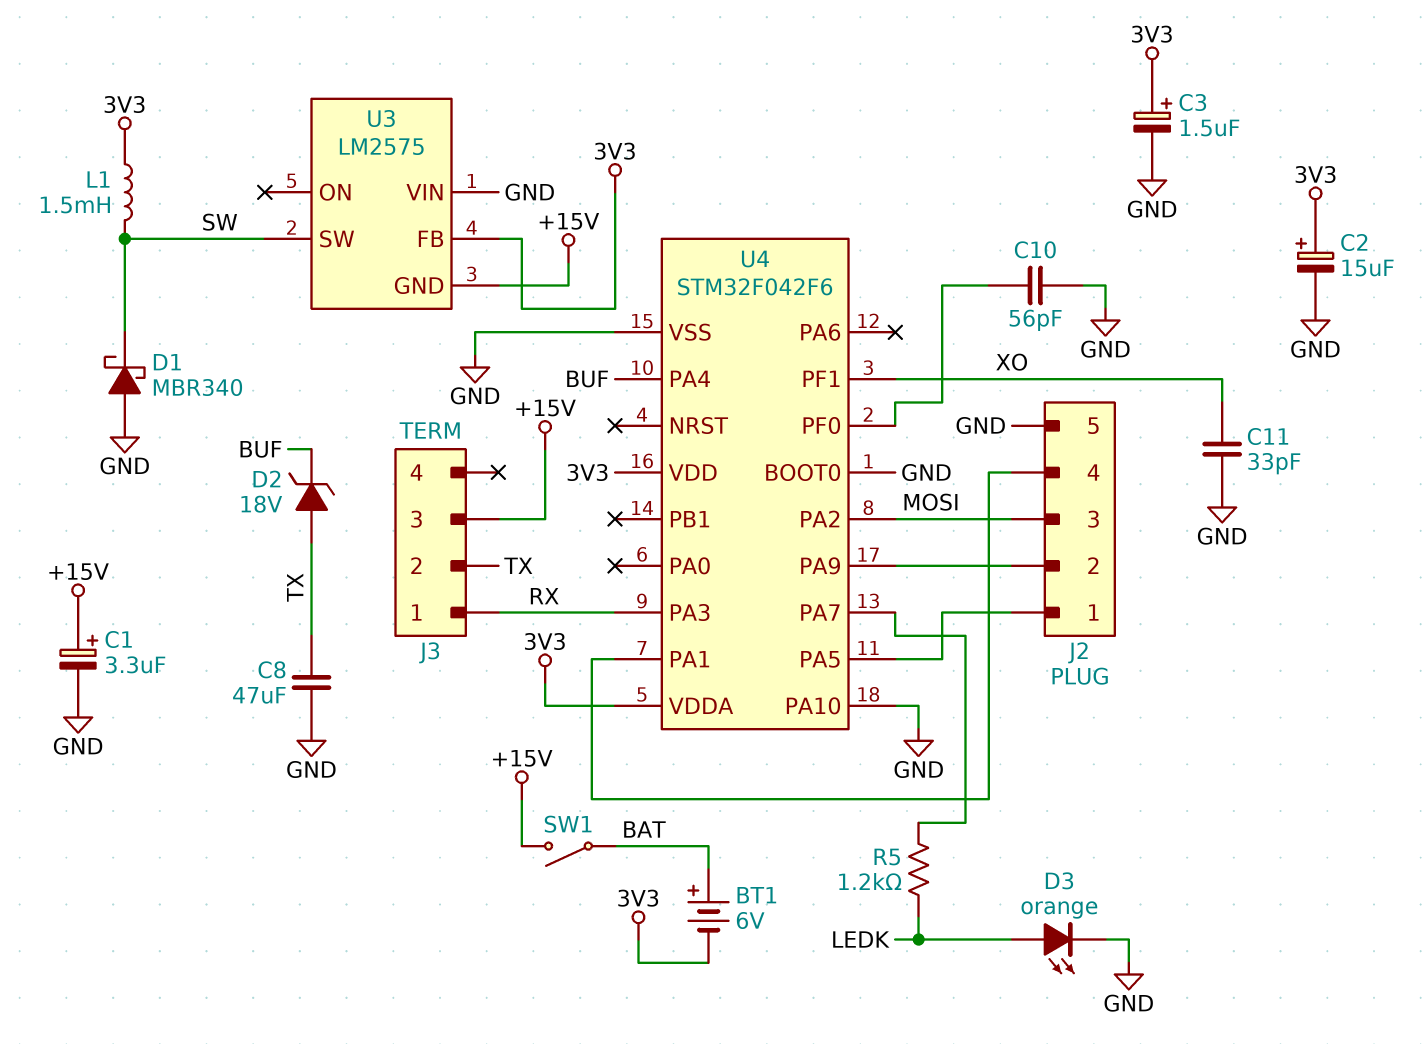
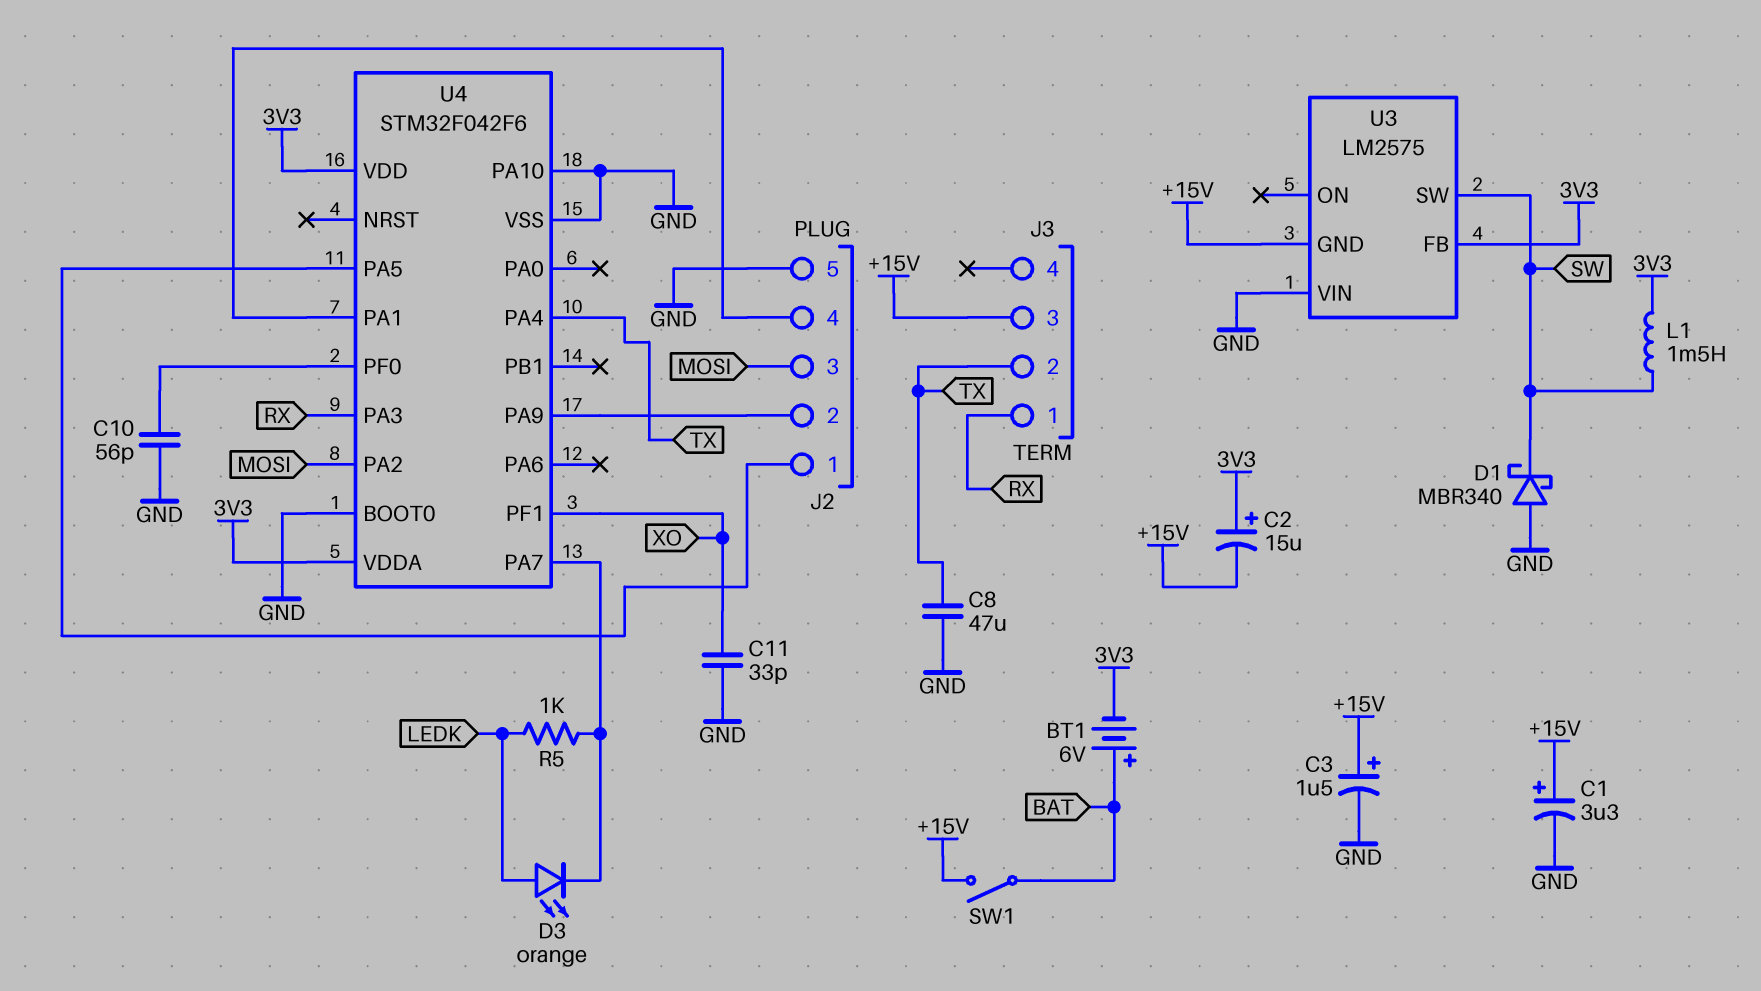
C2: 15uF (plus 3V3, minus GND) -> 15uF (plus 3V3, minus +15V)
C3: 1.5uF (plus 3V3, minus GND) -> 1.5uF (plus +15V, minus GND)
D2: zener 18V (A TX, K BUF) -> none
D3: LED orange (A LEDK, K GND) -> LED orange (A LEDK, K U4/PA7)
R5: 1.2k (LEDK, U4/PA7) -> 1k (LEDK, U4/PA7)
U4 pin PA4: BUF -> TX

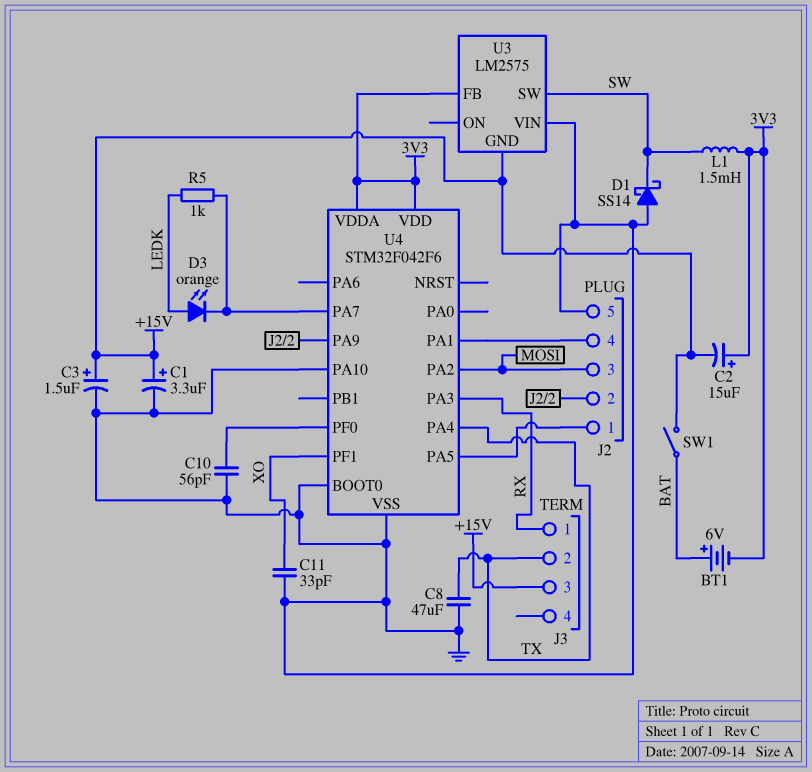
D1: schottky MBR340 (A GND, K SW) -> schottky SS14 (A GND, K SW)

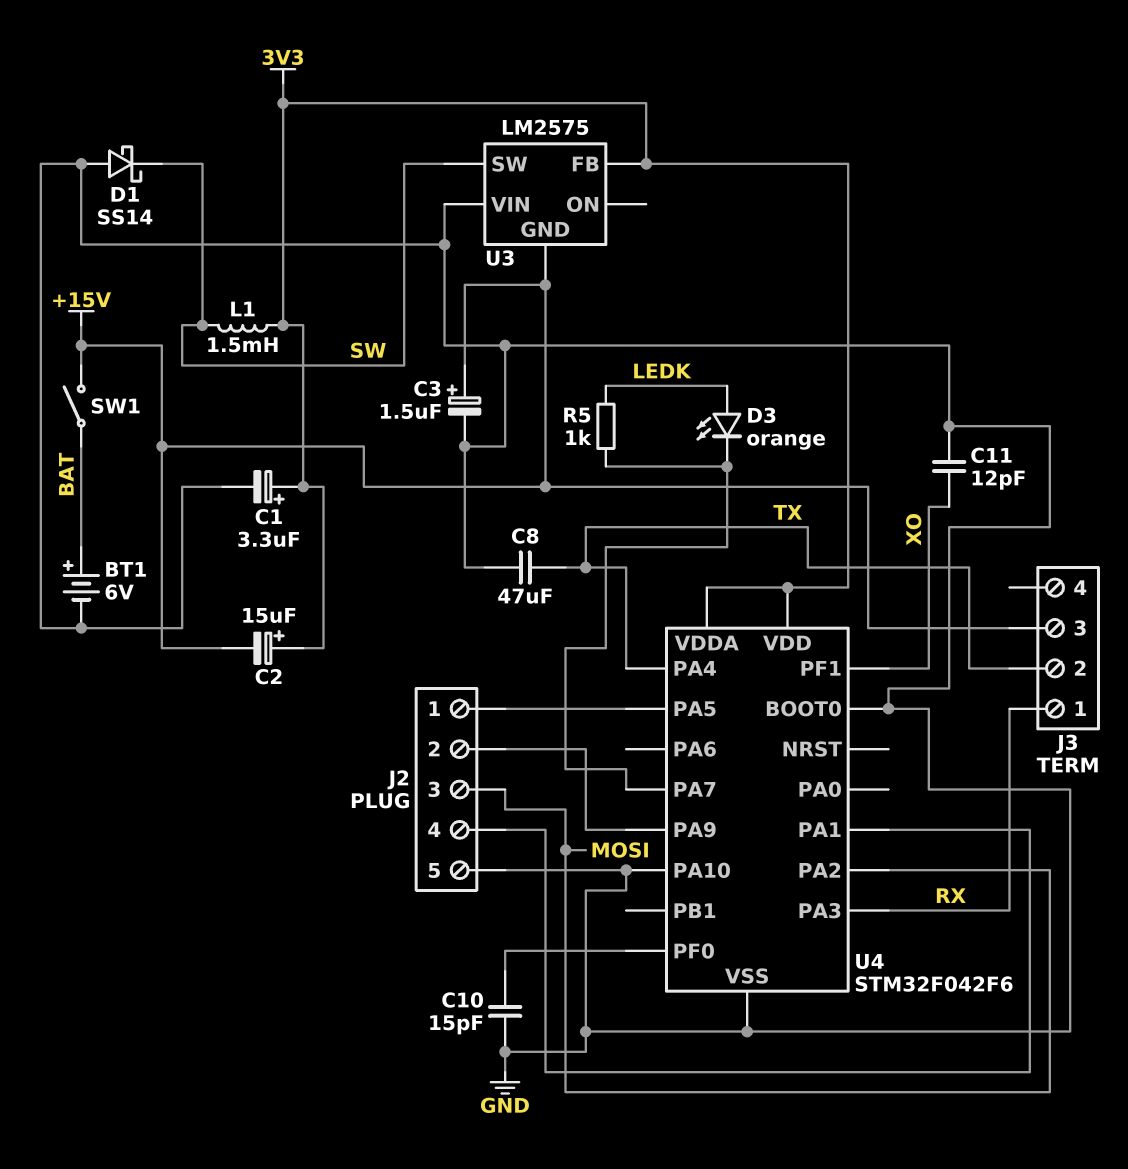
BT1: 6V (plus BAT, minus 3V3) -> 6V (plus BAT, minus GND)
C1: 3.3uF (plus +15V, minus GND) -> 3.3uF (plus 3V3, minus GND)
C10: 56pF (GND, U4/PF0) -> 15pF (GND, U4/PF0)
C11: 33pF (GND, XO) -> 12pF (GND, XO)

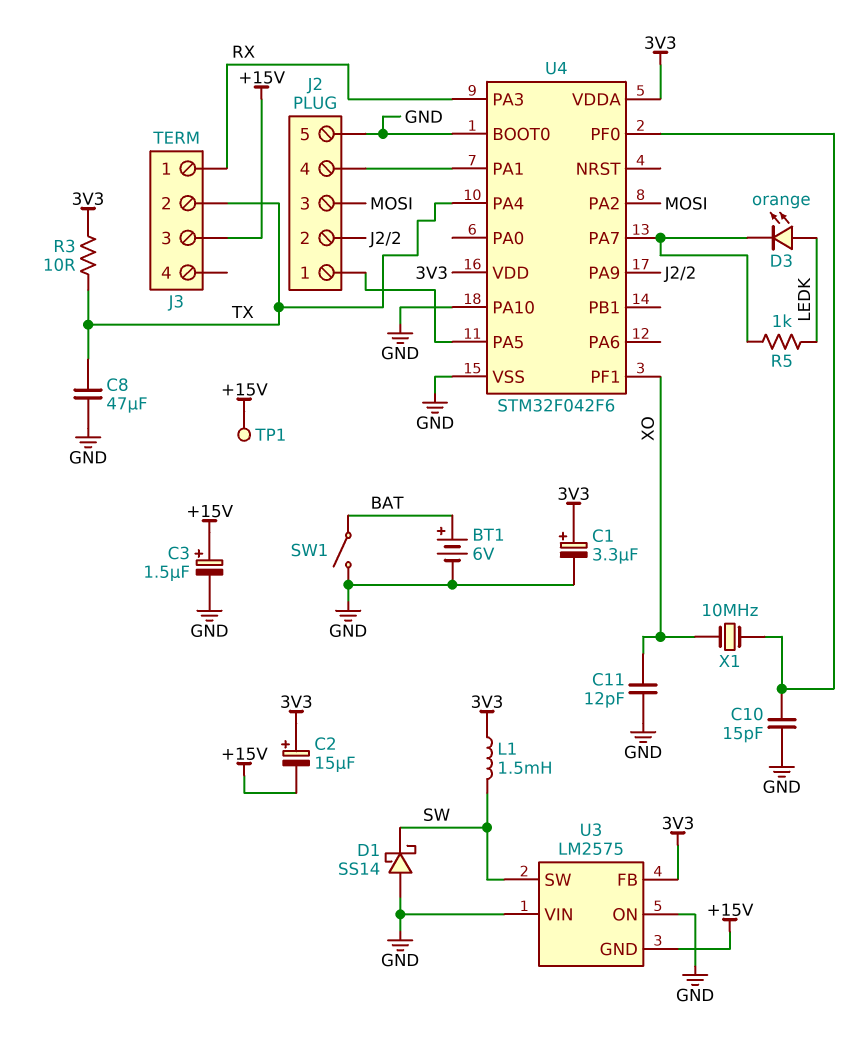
R3: none -> 10 (3V3, TX)
SW1: switch (+15V, BAT) -> switch (BAT, GND)
TP1: none -> test point (+15V)
U3 pin ON: none -> GND
X1: none -> 10MHz (U4/PF0, XO)

